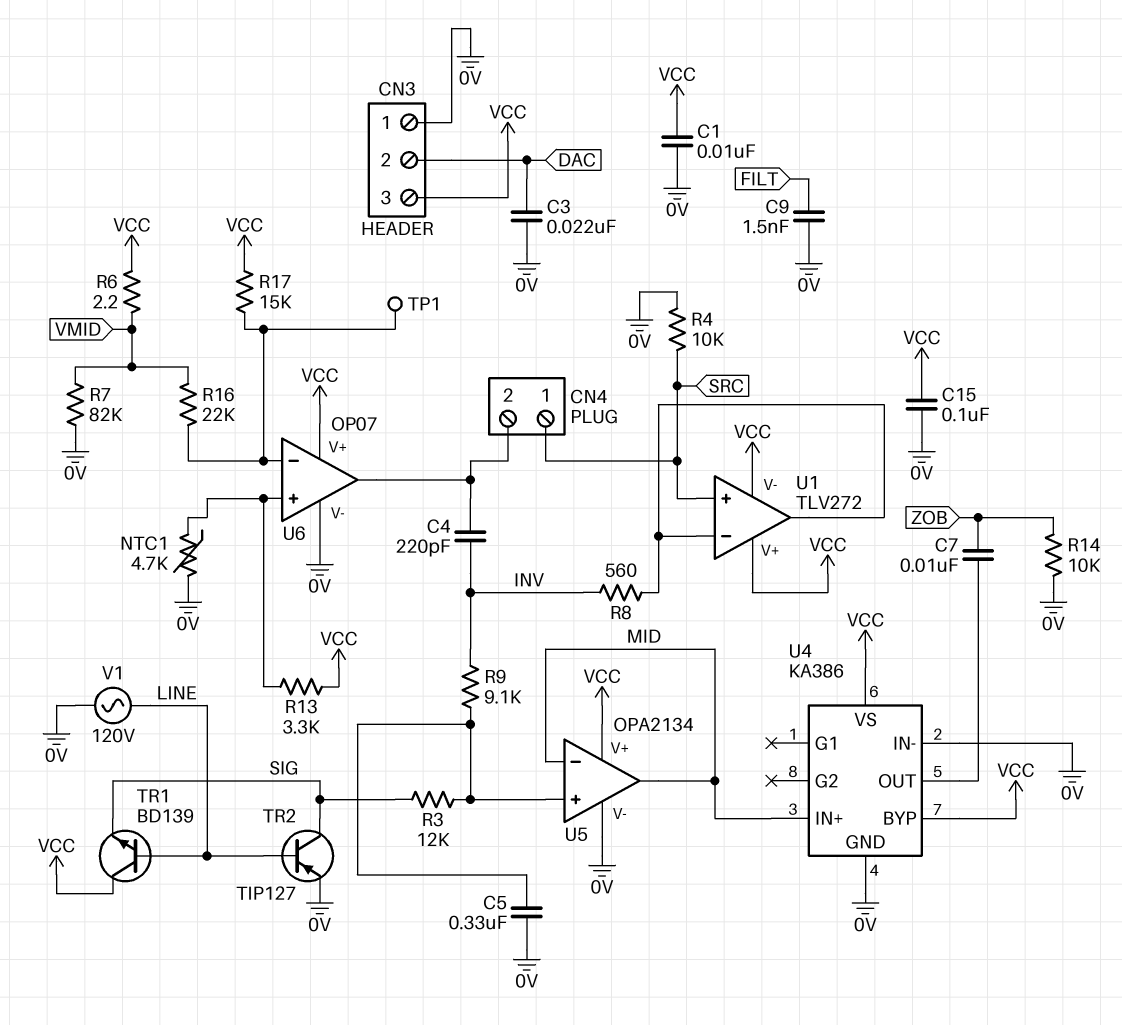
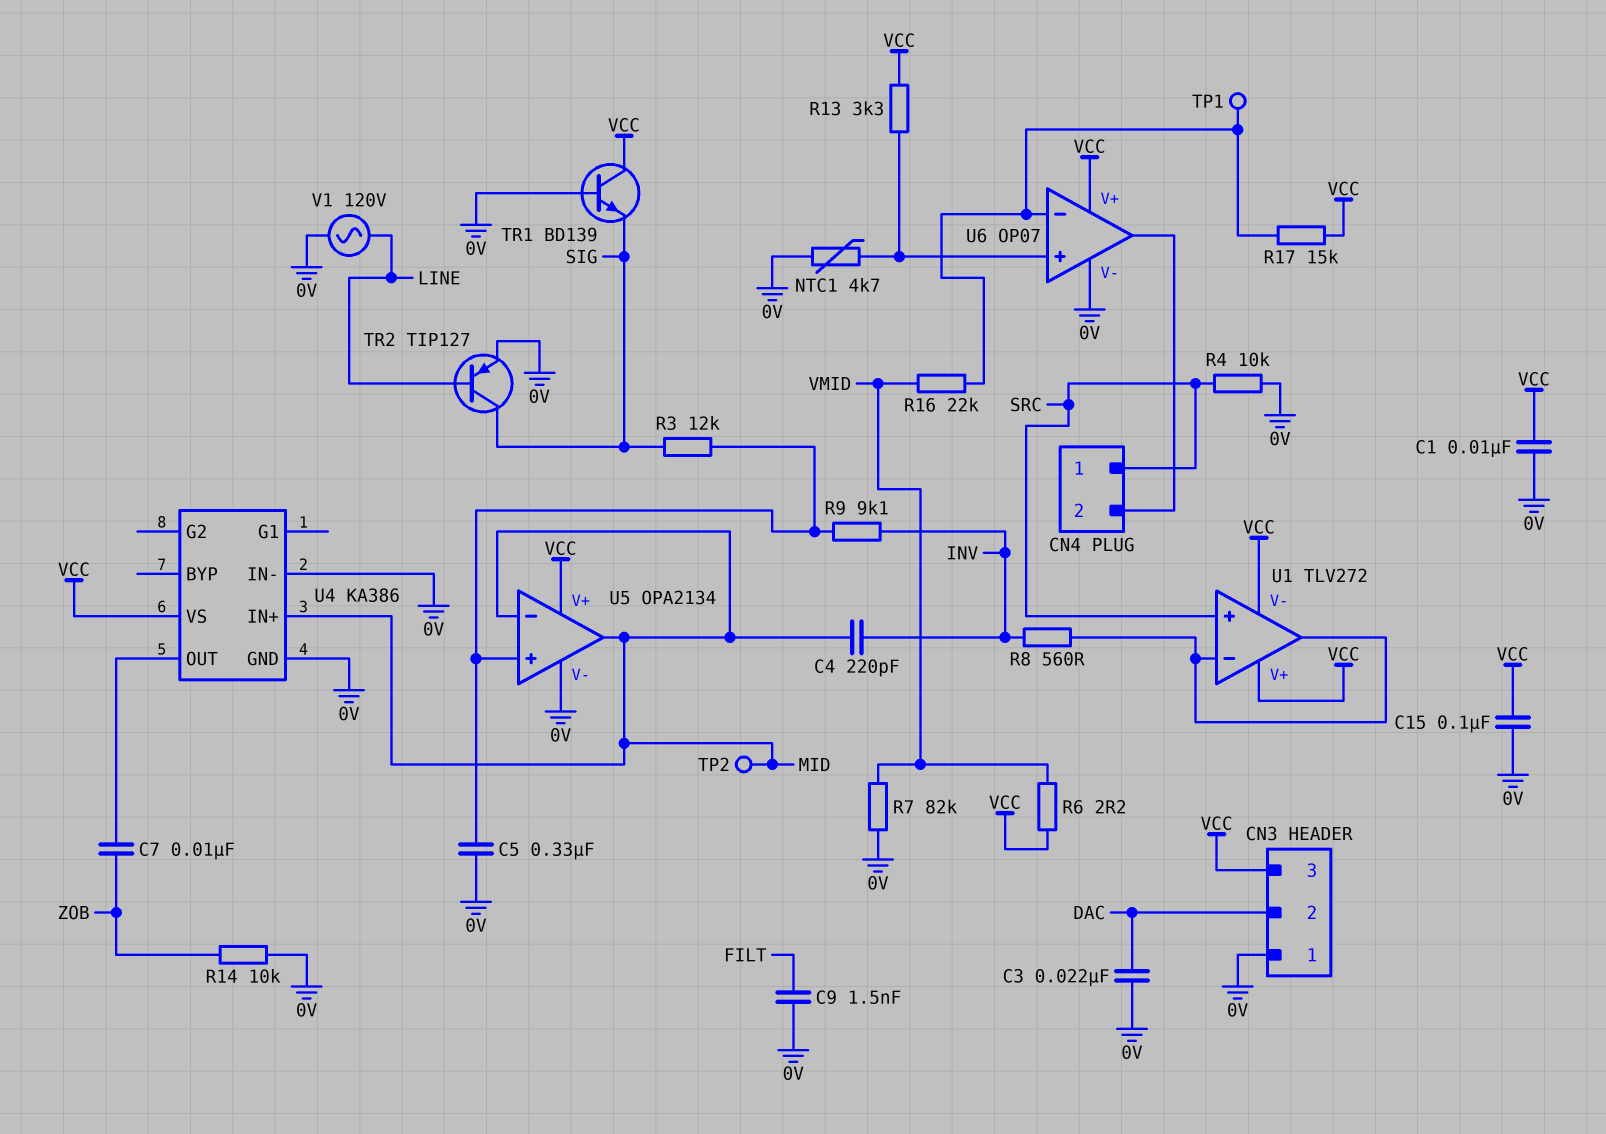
C4: 220pF (CN4/2, INV) -> 220pF (INV, MID)
TP2: none -> test point (MID)
TR1: NPN BD139 (B LINE, C VCC, E SIG) -> NPN BD139 (B 0V, C VCC, E SIG)
U4 pin BYP: VCC -> none

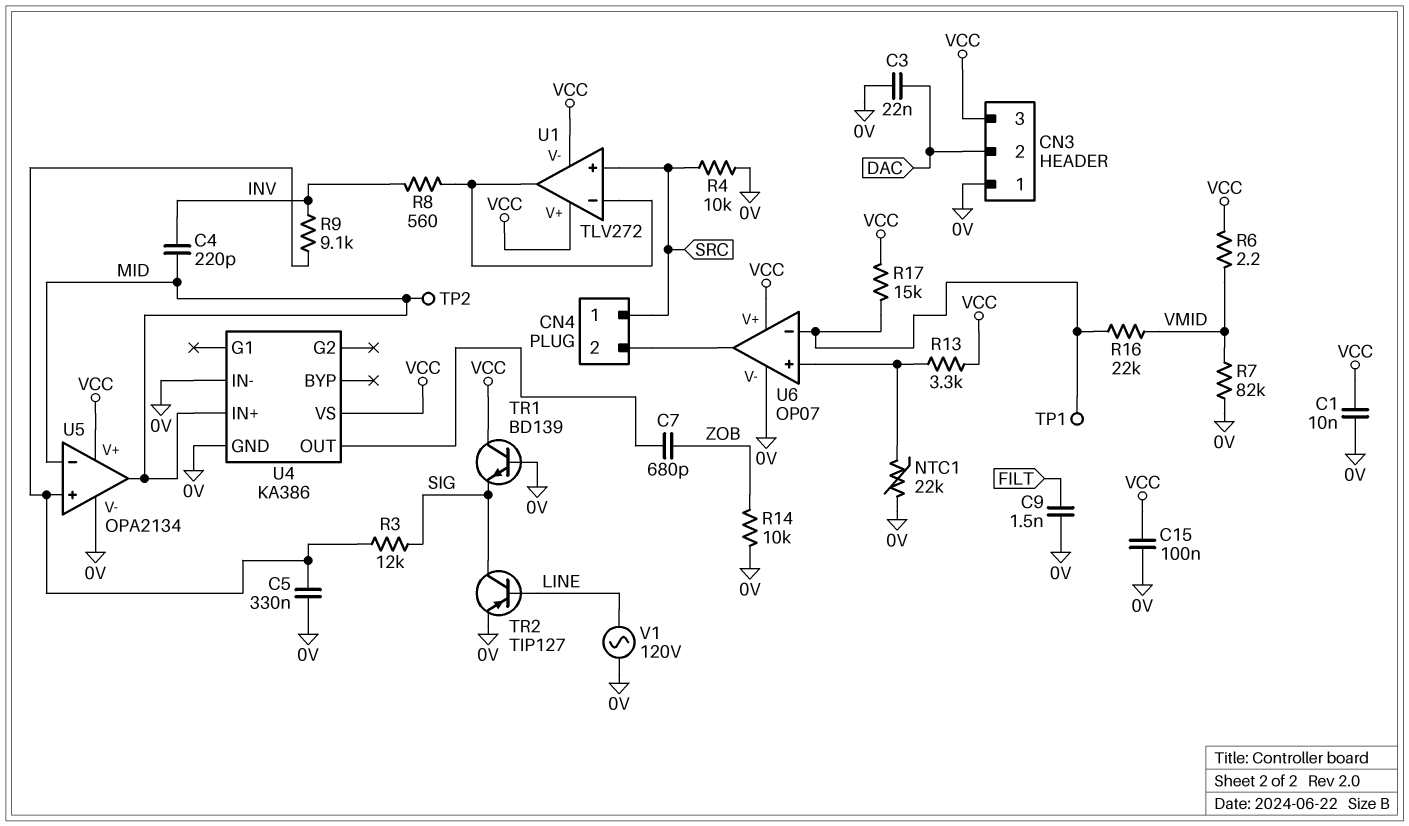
C7: 10nF (U4/OUT, ZOB) -> 680pF (U4/OUT, ZOB)
NTC1: 4.7k (0V, U6/in+) -> 22k (0V, U6/in+)

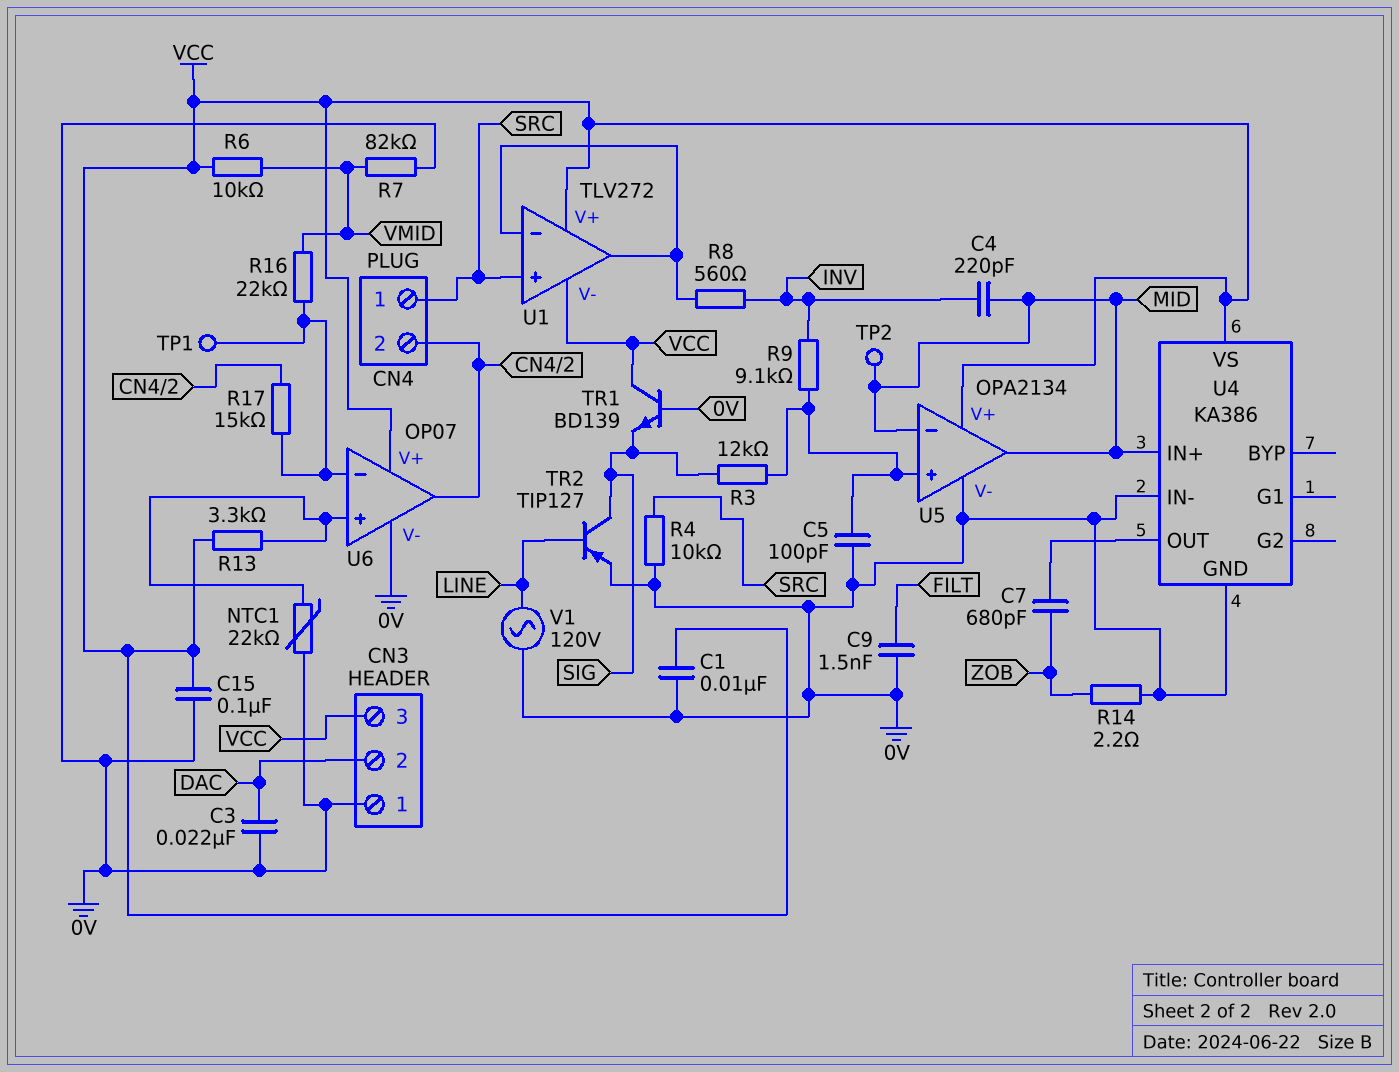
C5: 330nF (0V, U5/in+) -> 100pF (0V, U5/in+)
R6: 2.2 (VCC, VMID) -> 10k (VCC, VMID)
R14: 10k (0V, ZOB) -> 2.2 (0V, ZOB)
R17: 15k (U6/in-, VCC) -> 15k (CN4/2, U6/in-)

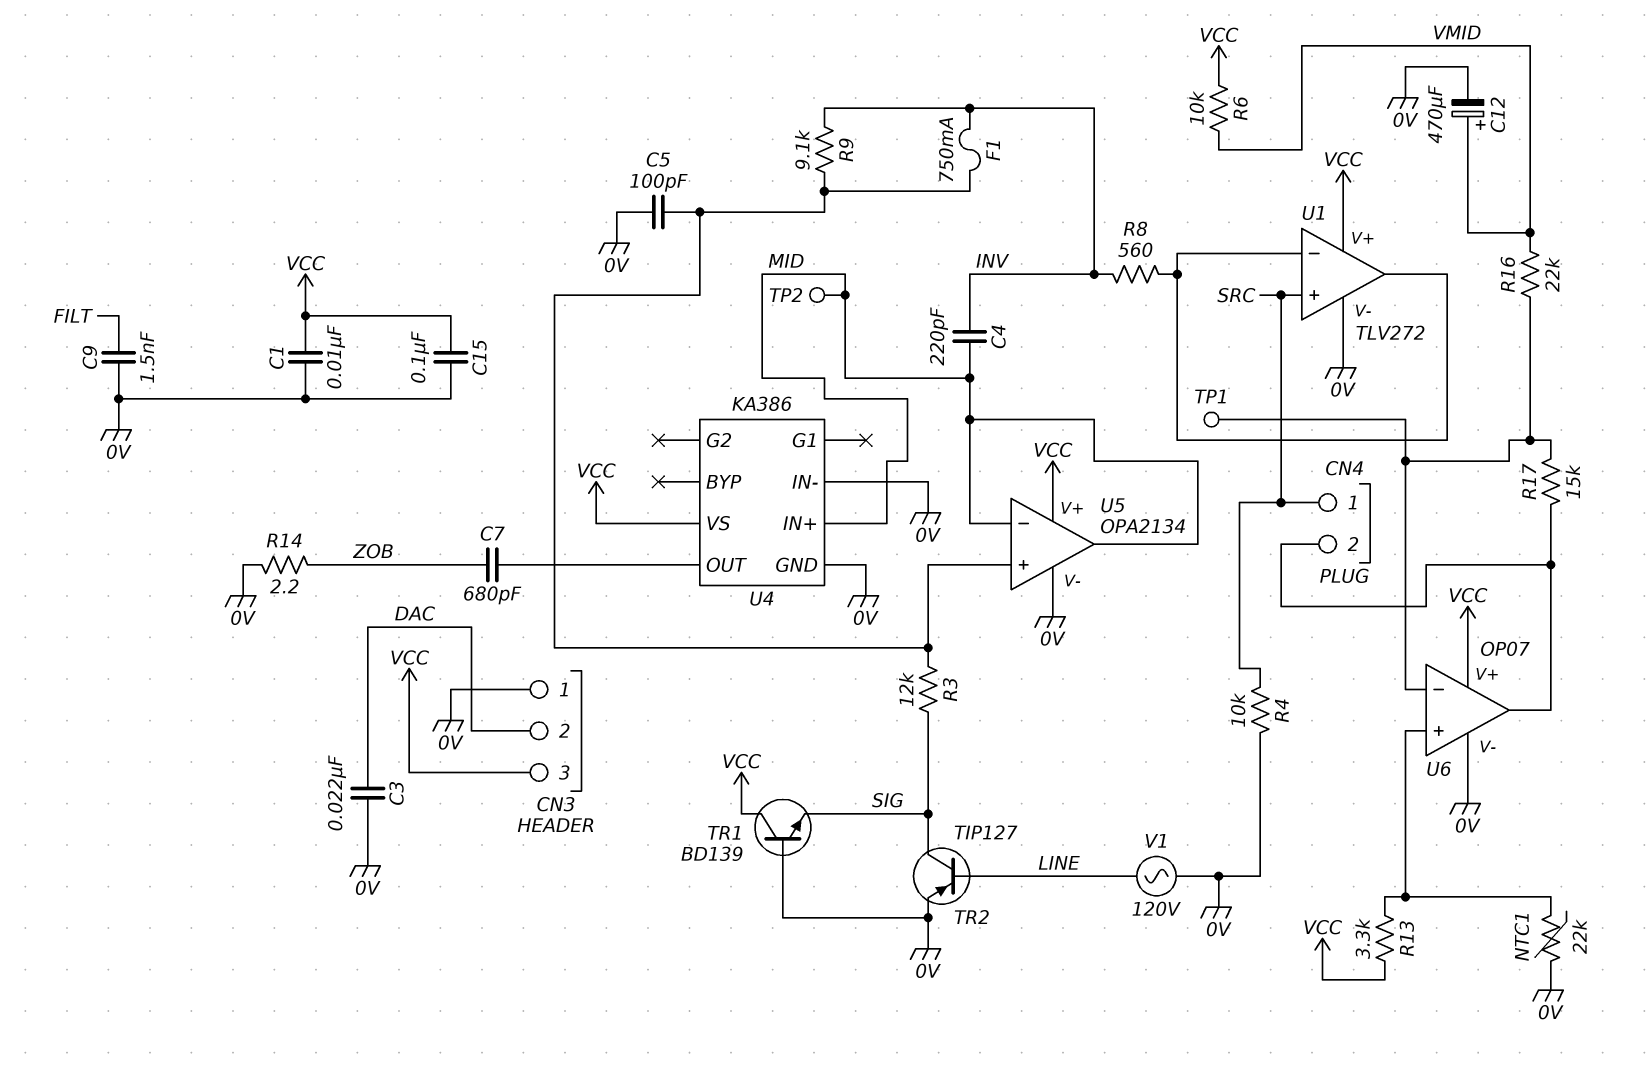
C12: none -> 470uF (plus VMID, minus 0V)
F1: none -> 750mA (INV, U5/in+)
R7: 82k (0V, VMID) -> none
U1 pin V-: VCC -> 0V

